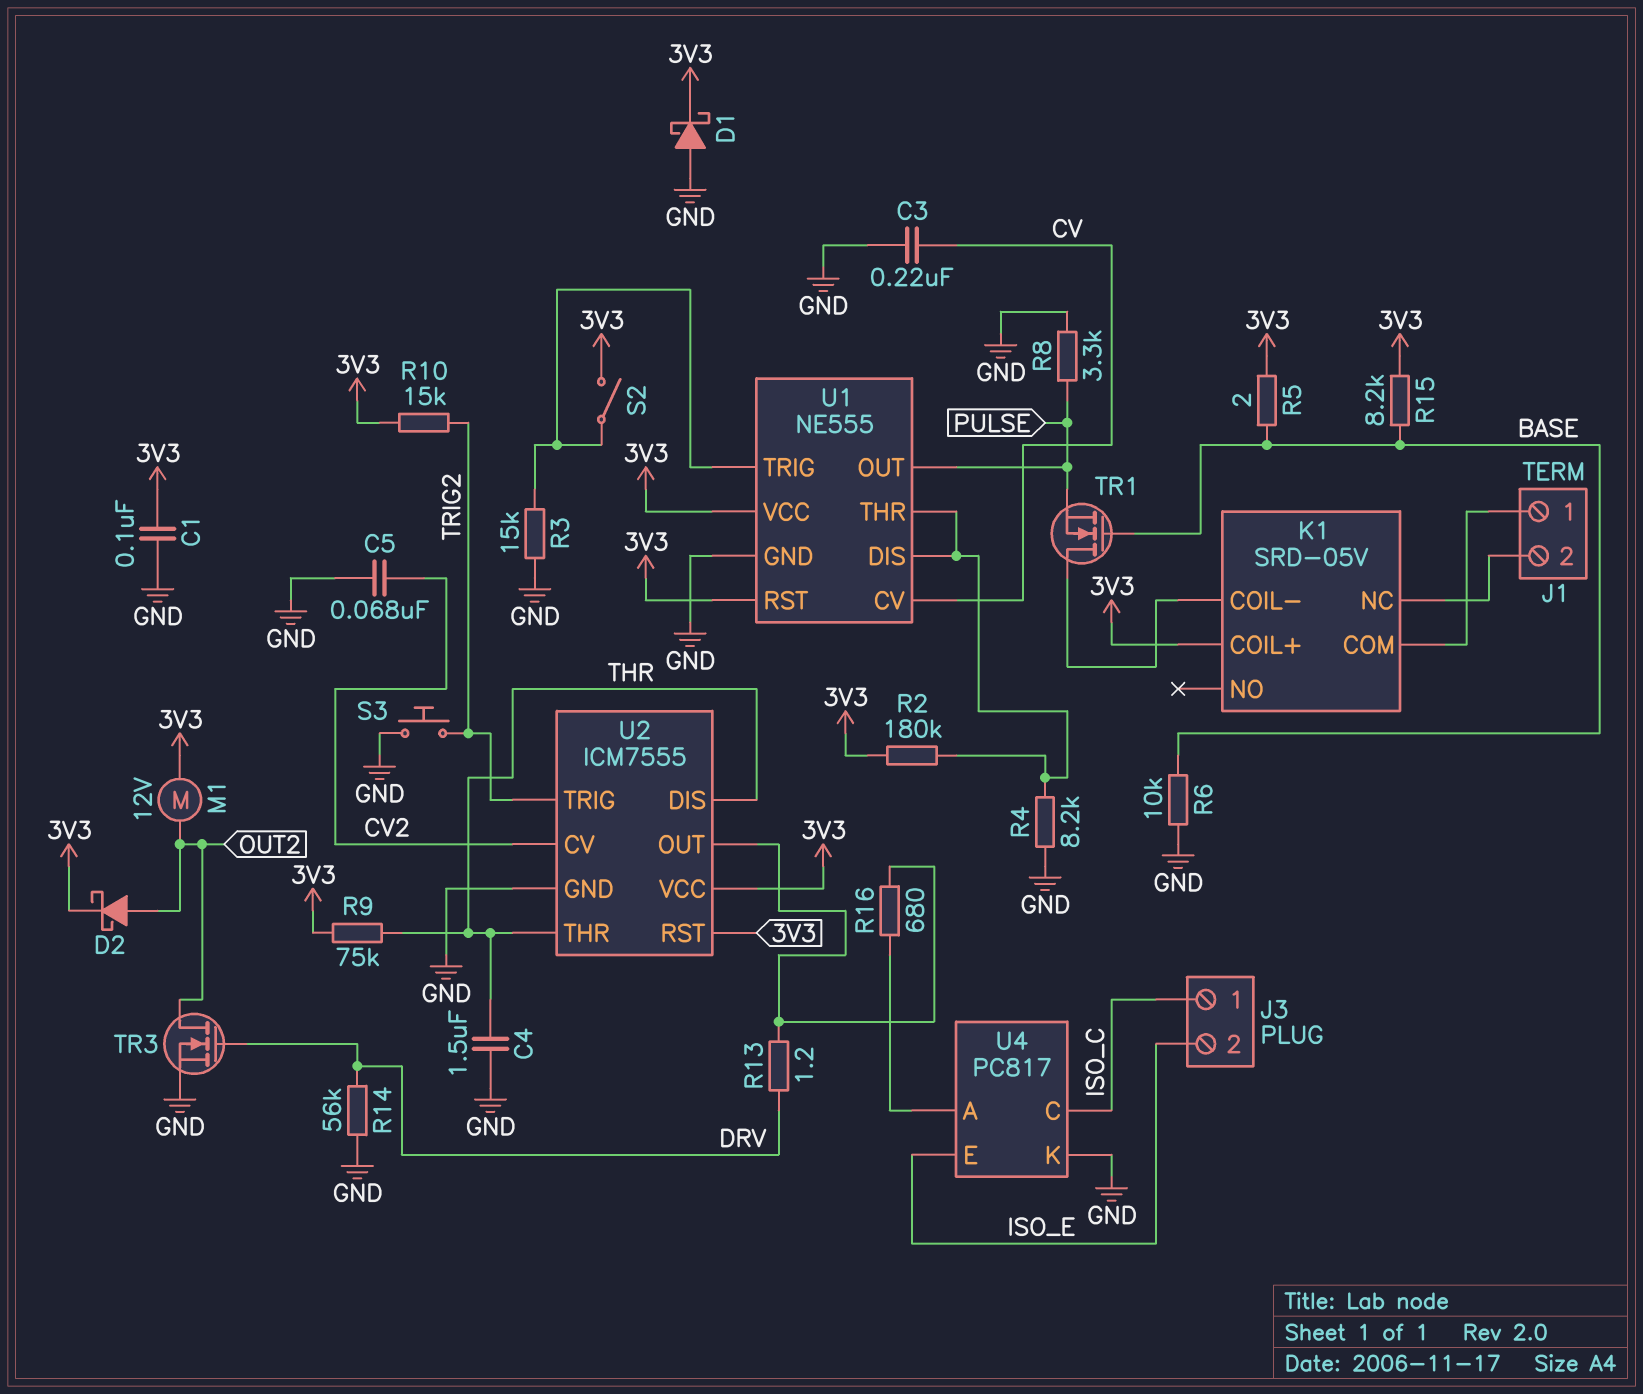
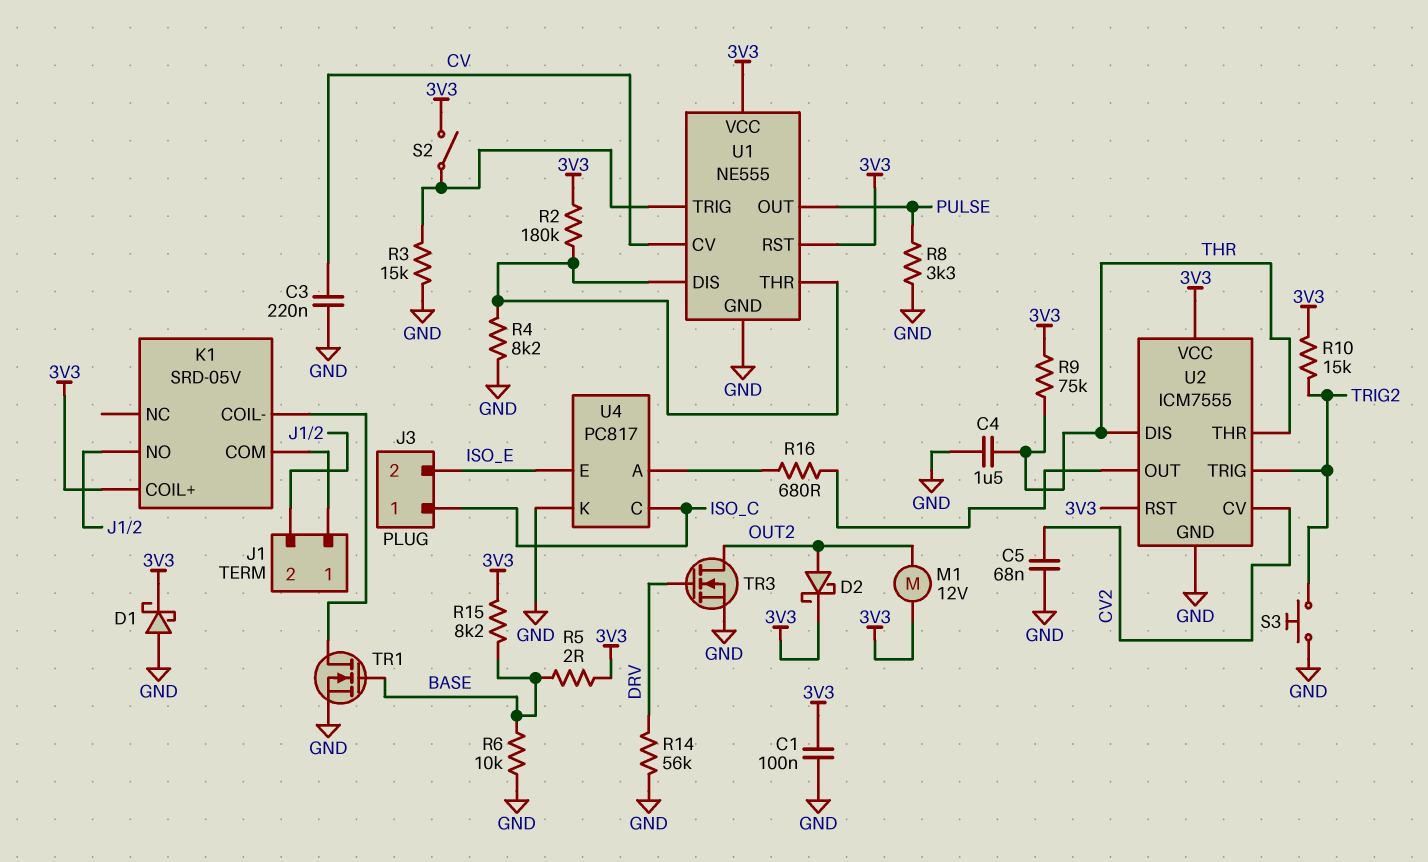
K1 pin NC: J1/2 -> none
K1 pin NO: none -> J1/2
R13: 1.2 (DRV, U2/OUT) -> none
TR1: NMOS (G BASE, D K1/COIL-, S PULSE) -> NMOS (G BASE, D K1/COIL-, S GND)

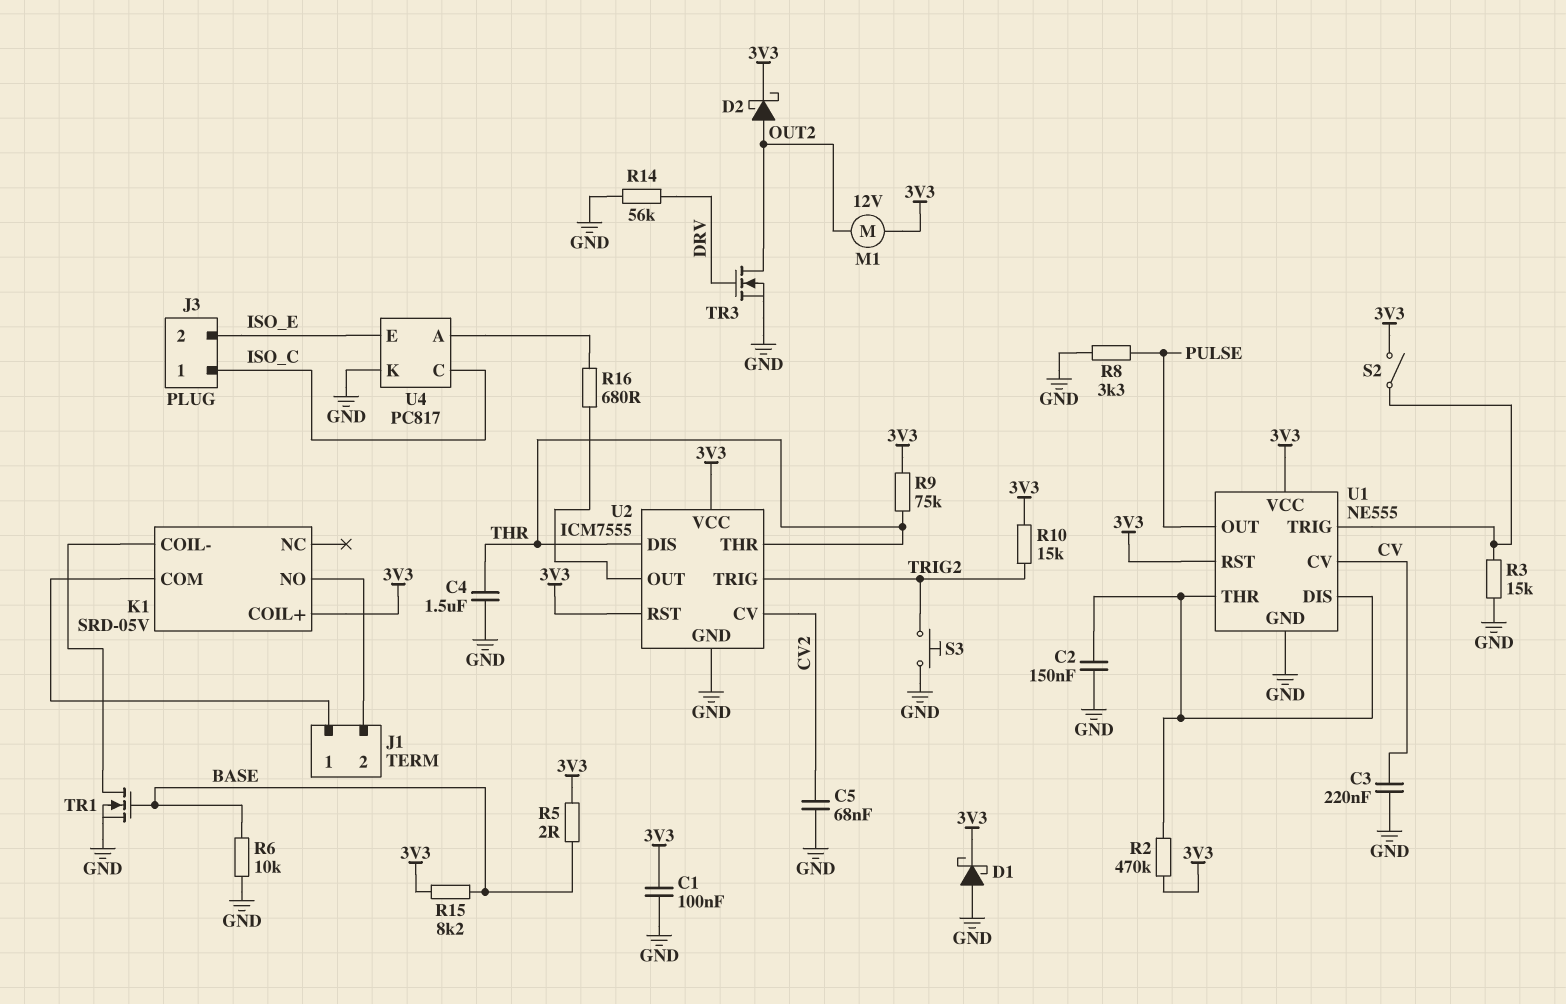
C2: none -> 150nF (GND, U1/DIS)
R2: 180k (3V3, U1/DIS) -> 470k (3V3, U1/DIS)
R4: 8.2k (GND, U1/DIS) -> none

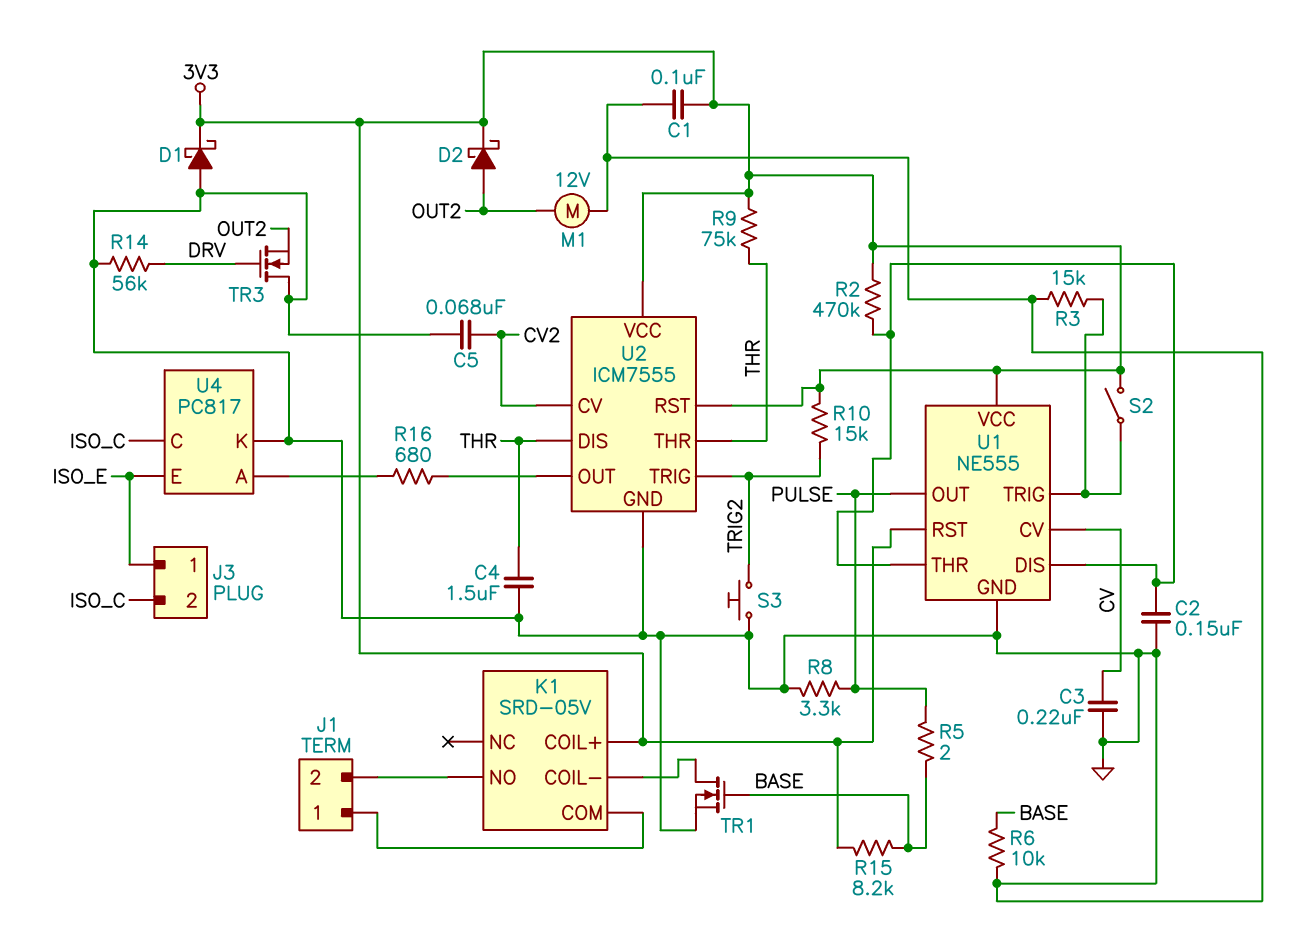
J3 pin 1: ISO_C -> ISO_E
J3 pin 2: ISO_E -> ISO_C
M1: motor 12V (3V3, OUT2) -> motor 12V (GND, OUT2)
R5: 2 (3V3, BASE) -> 2 (BASE, PULSE)
TR3: NMOS (G DRV, D OUT2, S GND) -> NMOS (G DRV, D GND, S OUT2)

